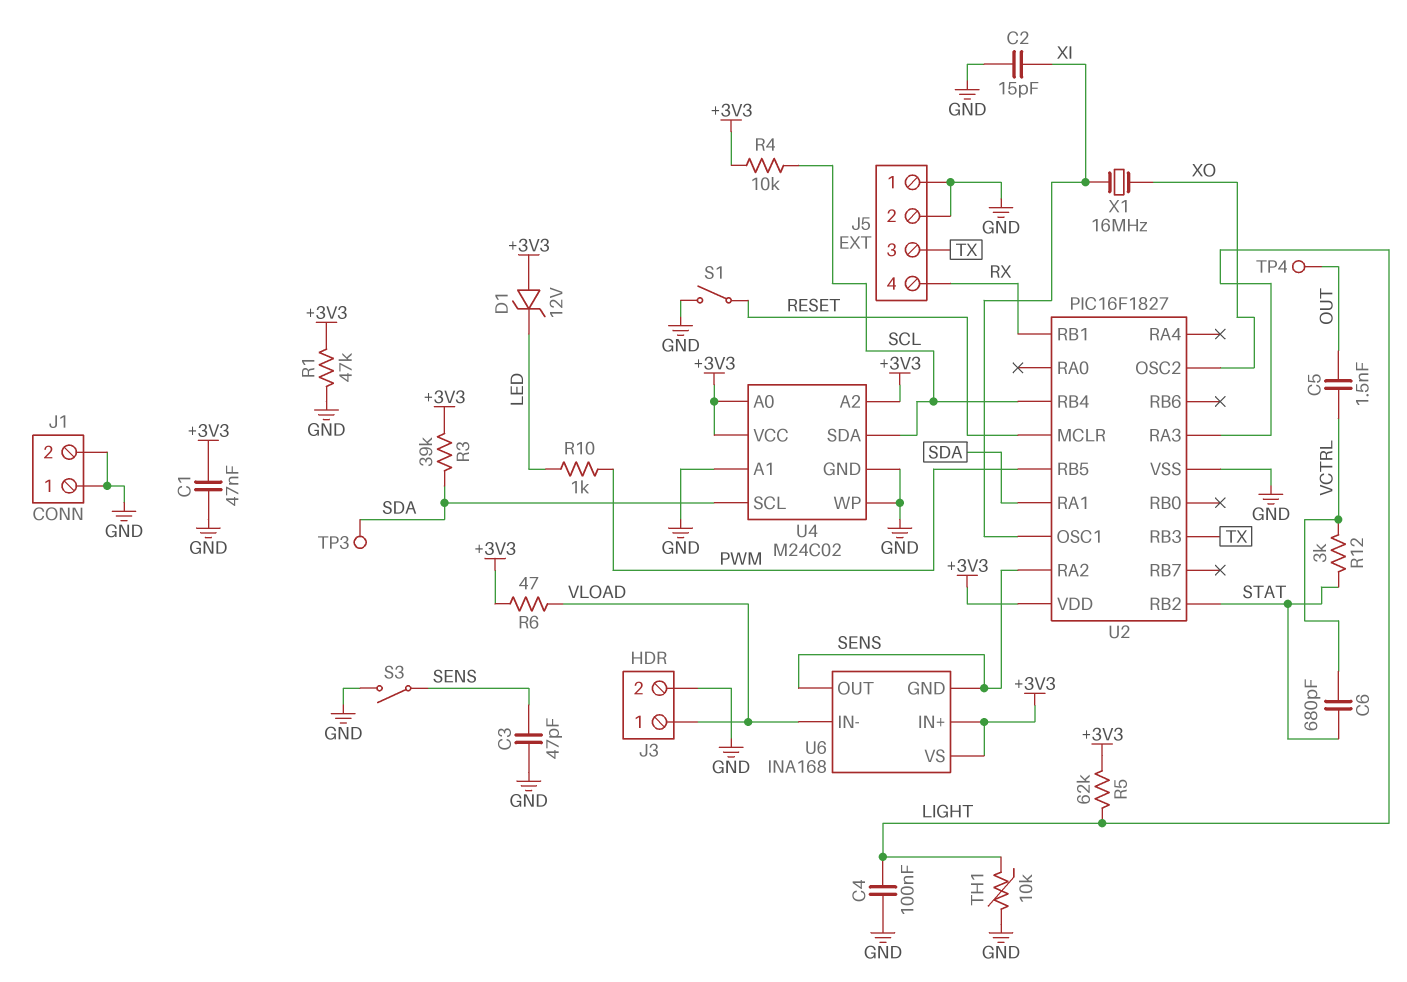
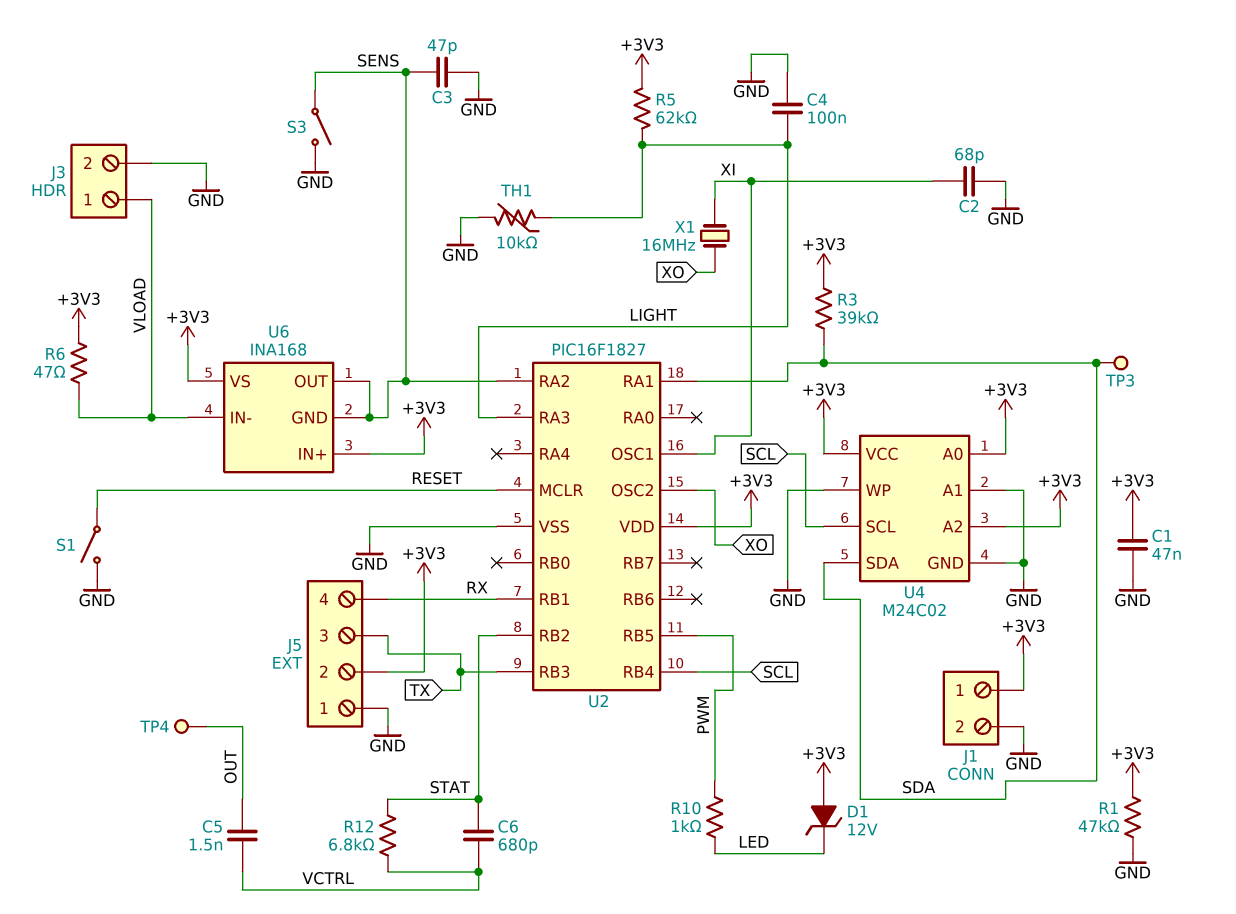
C2: 15pF (GND, XI) -> 68pF (GND, XI)
J1 pin 1: GND -> +3V3
J5 pin 2: GND -> +3V3
R4: 10k (+3V3, SCL) -> none
R12: 3k (STAT, VCTRL) -> 6.8k (STAT, VCTRL)
U4 pin SCL: SDA -> SCL
U4 pin SDA: SCL -> SDA

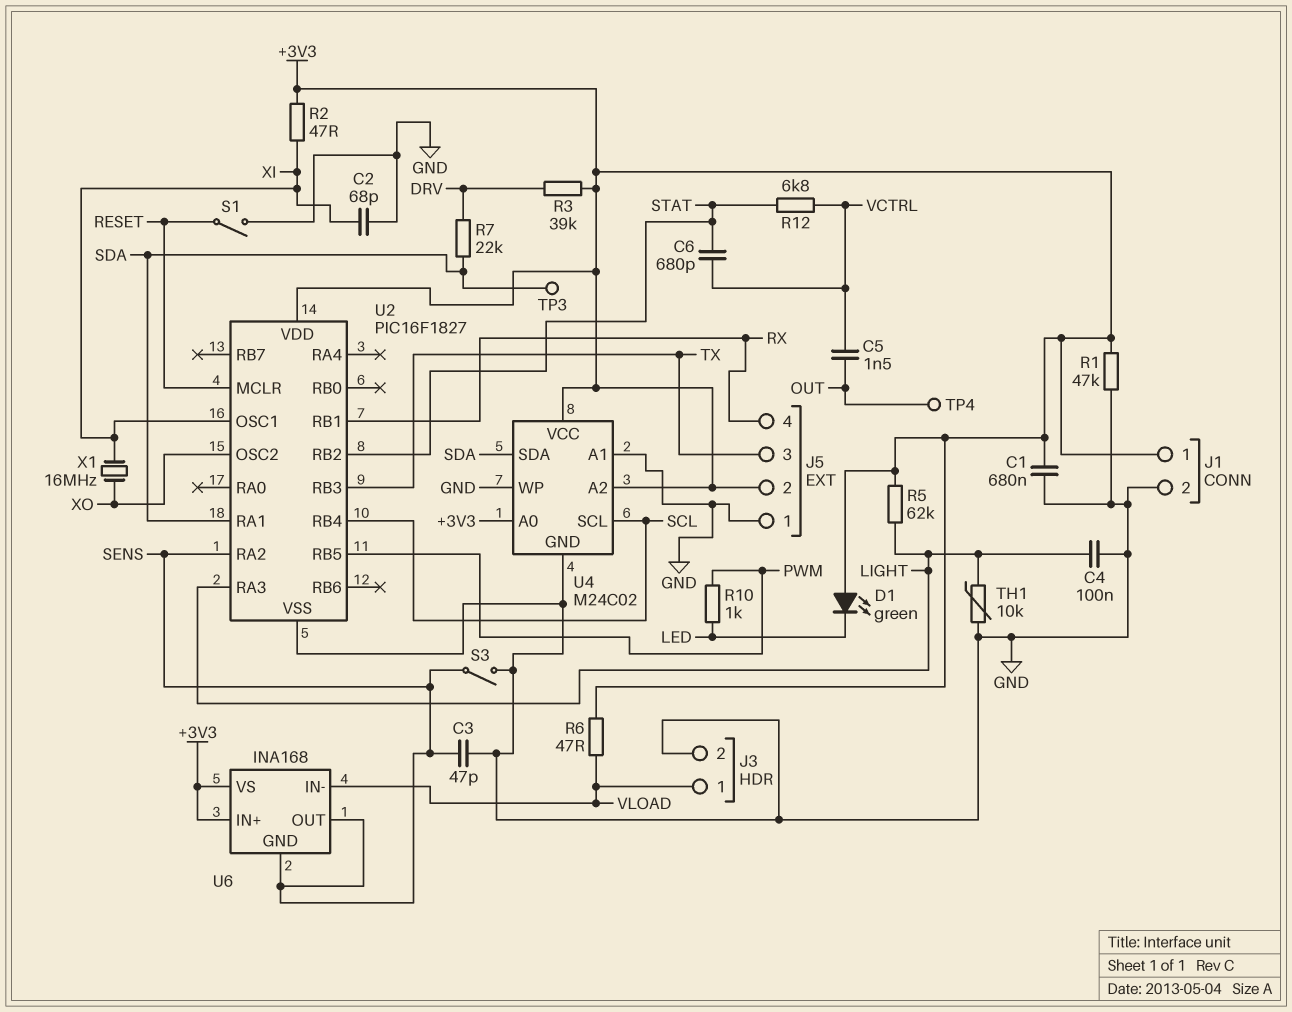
C1: 47nF (+3V3, GND) -> 680nF (+3V3, GND)
D1: zener 12V (A +3V3, K LED) -> LED green (A +3V3, K LED)
R2: none -> 47 (+3V3, XI)
R3: 39k (+3V3, SDA) -> 39k (+3V3, DRV)
R7: none -> 22k (DRV, SDA)

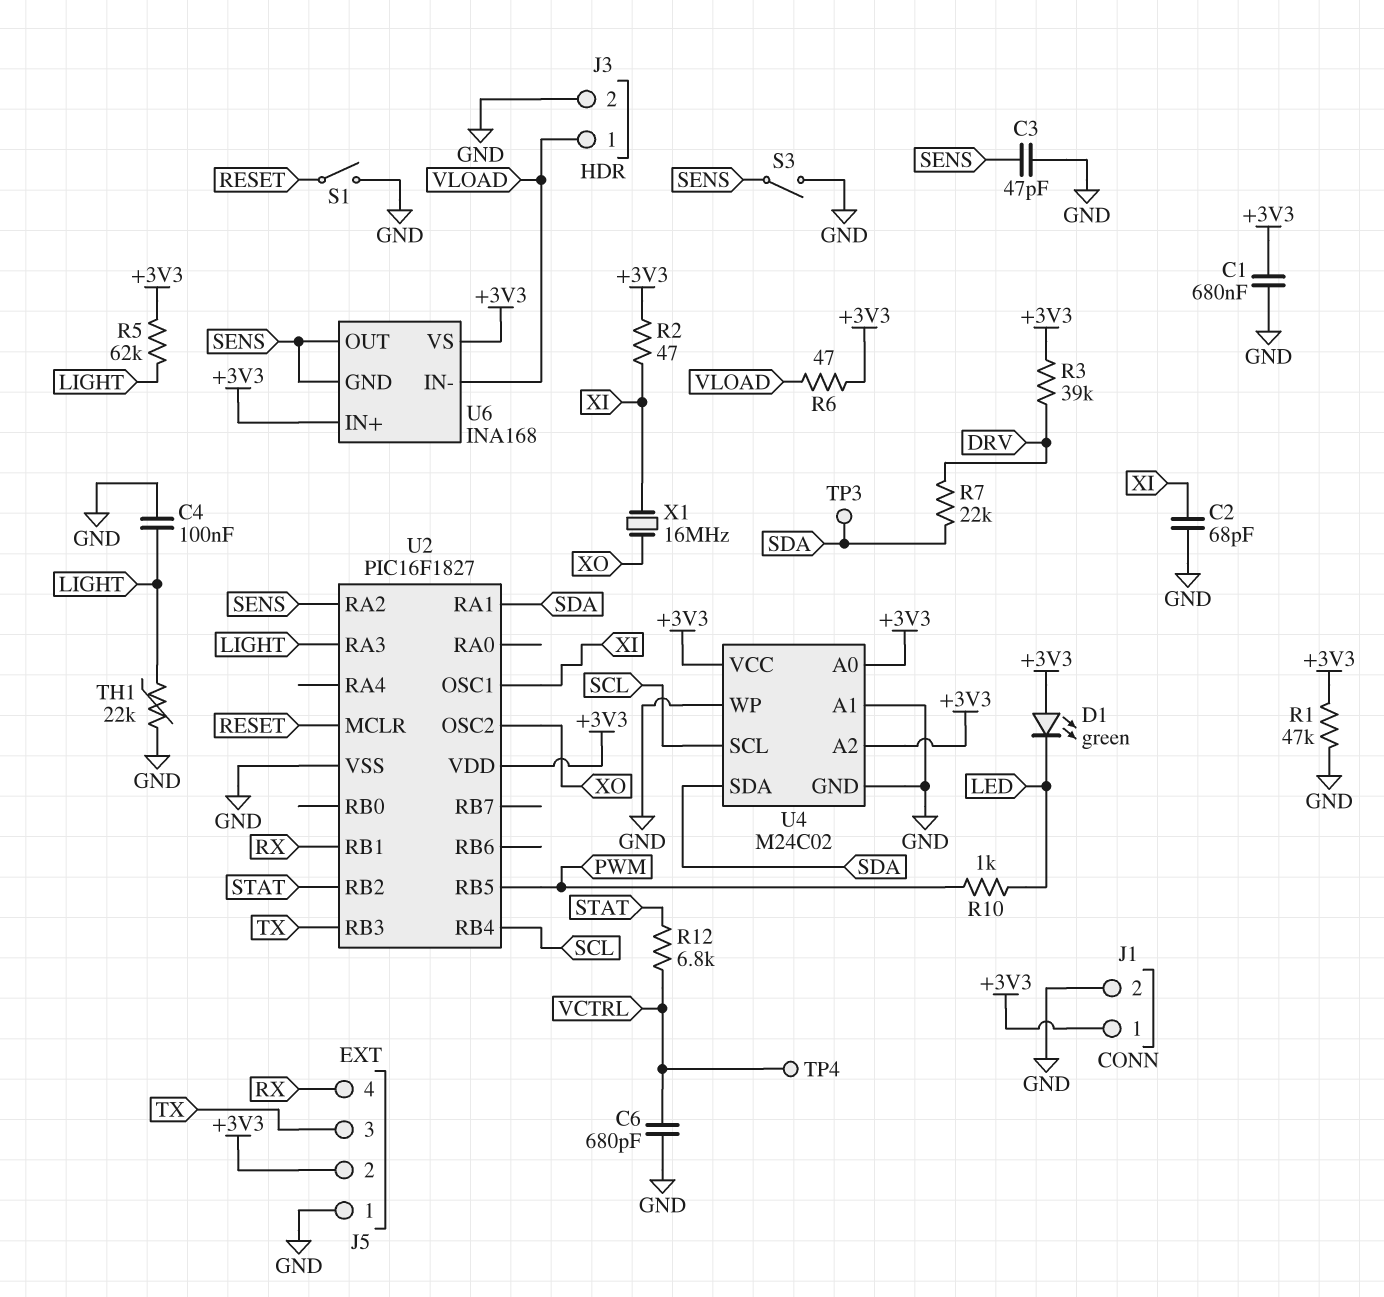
C5: 1.5nF (OUT, VCTRL) -> none
C6: 680pF (STAT, VCTRL) -> 680pF (GND, VCTRL)
TH1: 10k (GND, LIGHT) -> 22k (GND, LIGHT)
TP4: test point (OUT) -> test point (VCTRL)

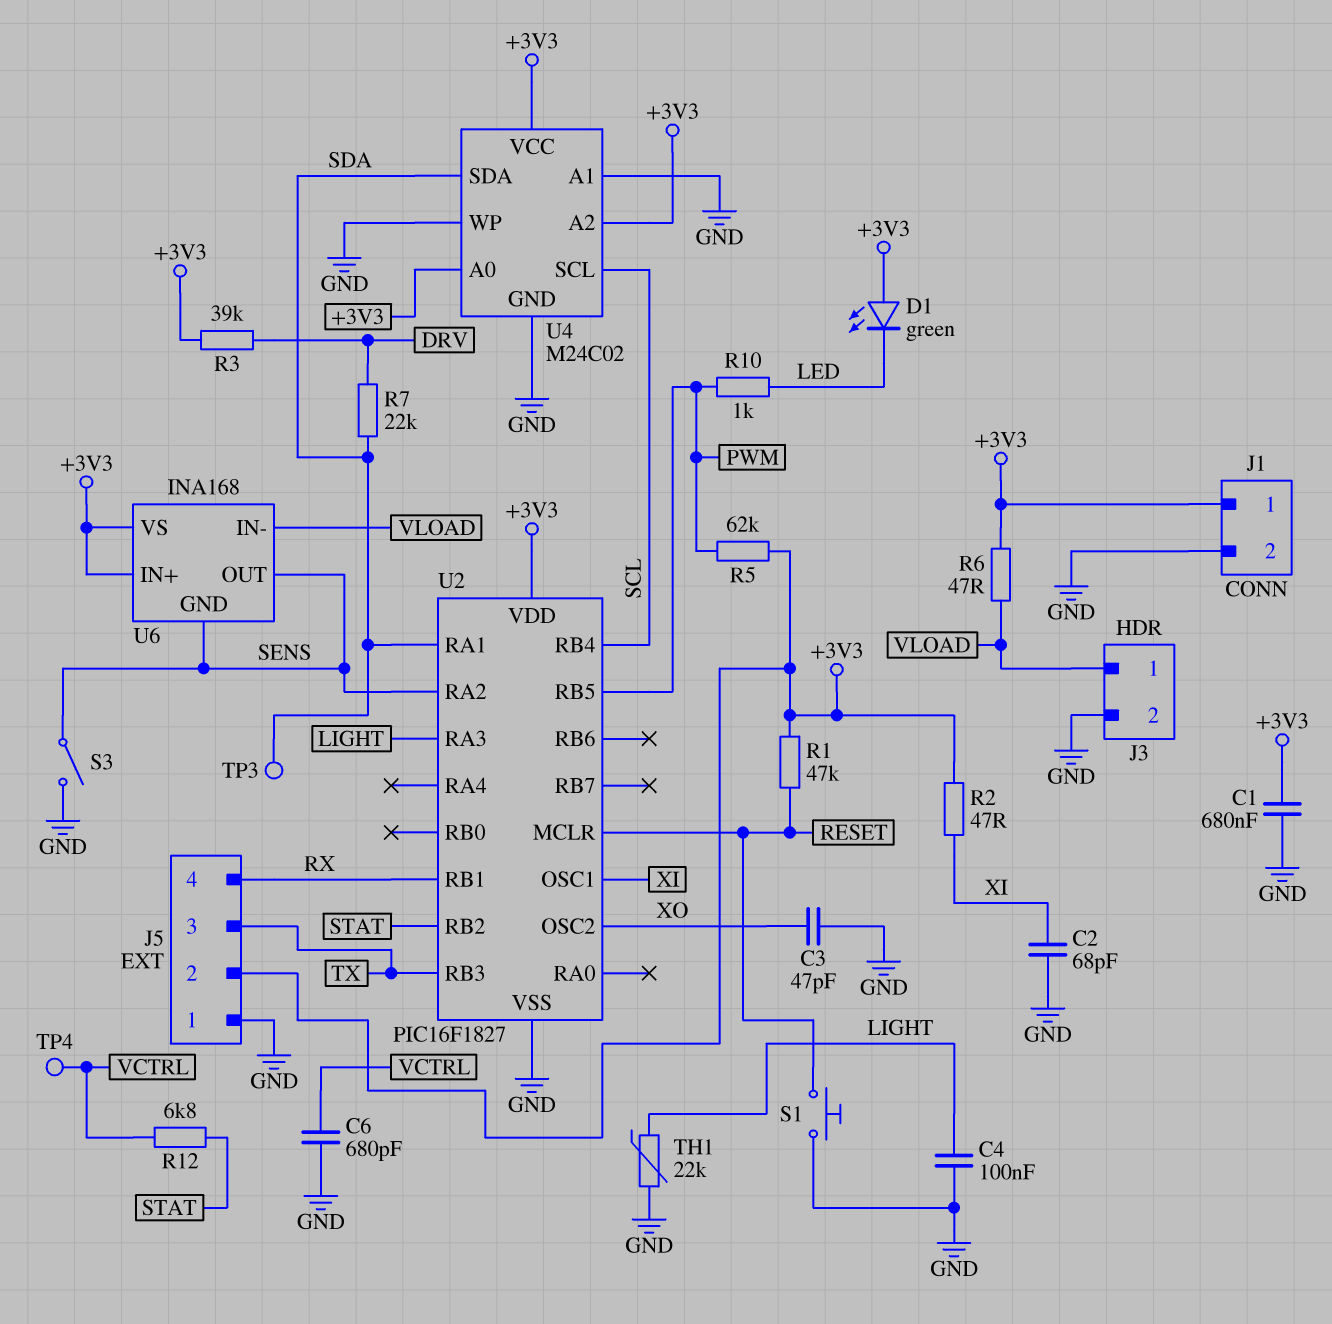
C3: 47pF (GND, SENS) -> 47pF (GND, XO)
R1: 47k (+3V3, GND) -> 47k (+3V3, RESET)
R5: 62k (+3V3, LIGHT) -> 62k (+3V3, PWM)
S1: switch (GND, RESET) -> button (GND, RESET)
X1: 16MHz (XI, XO) -> none

